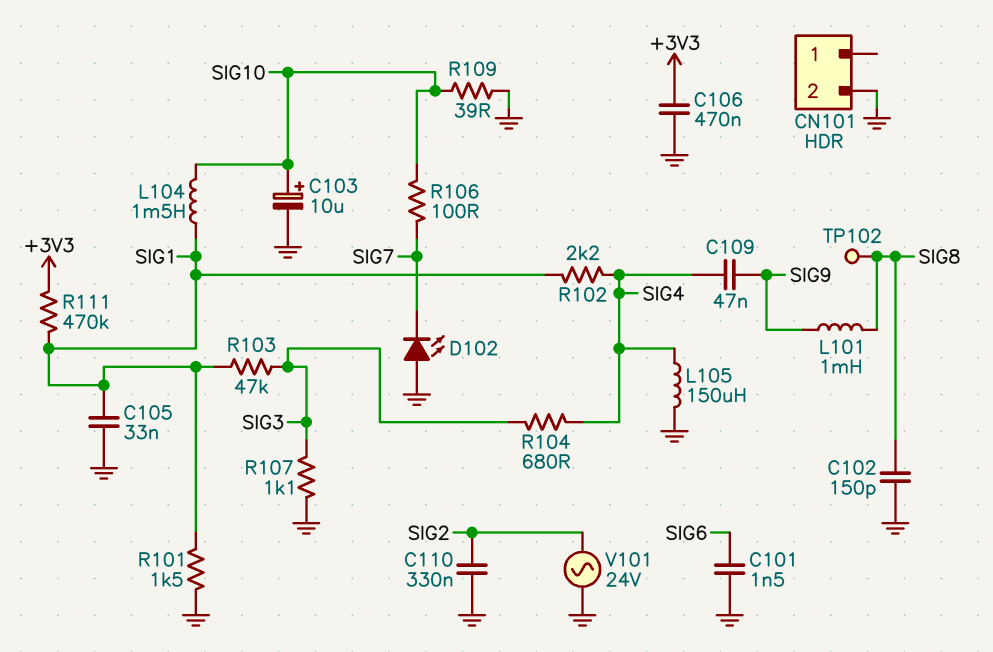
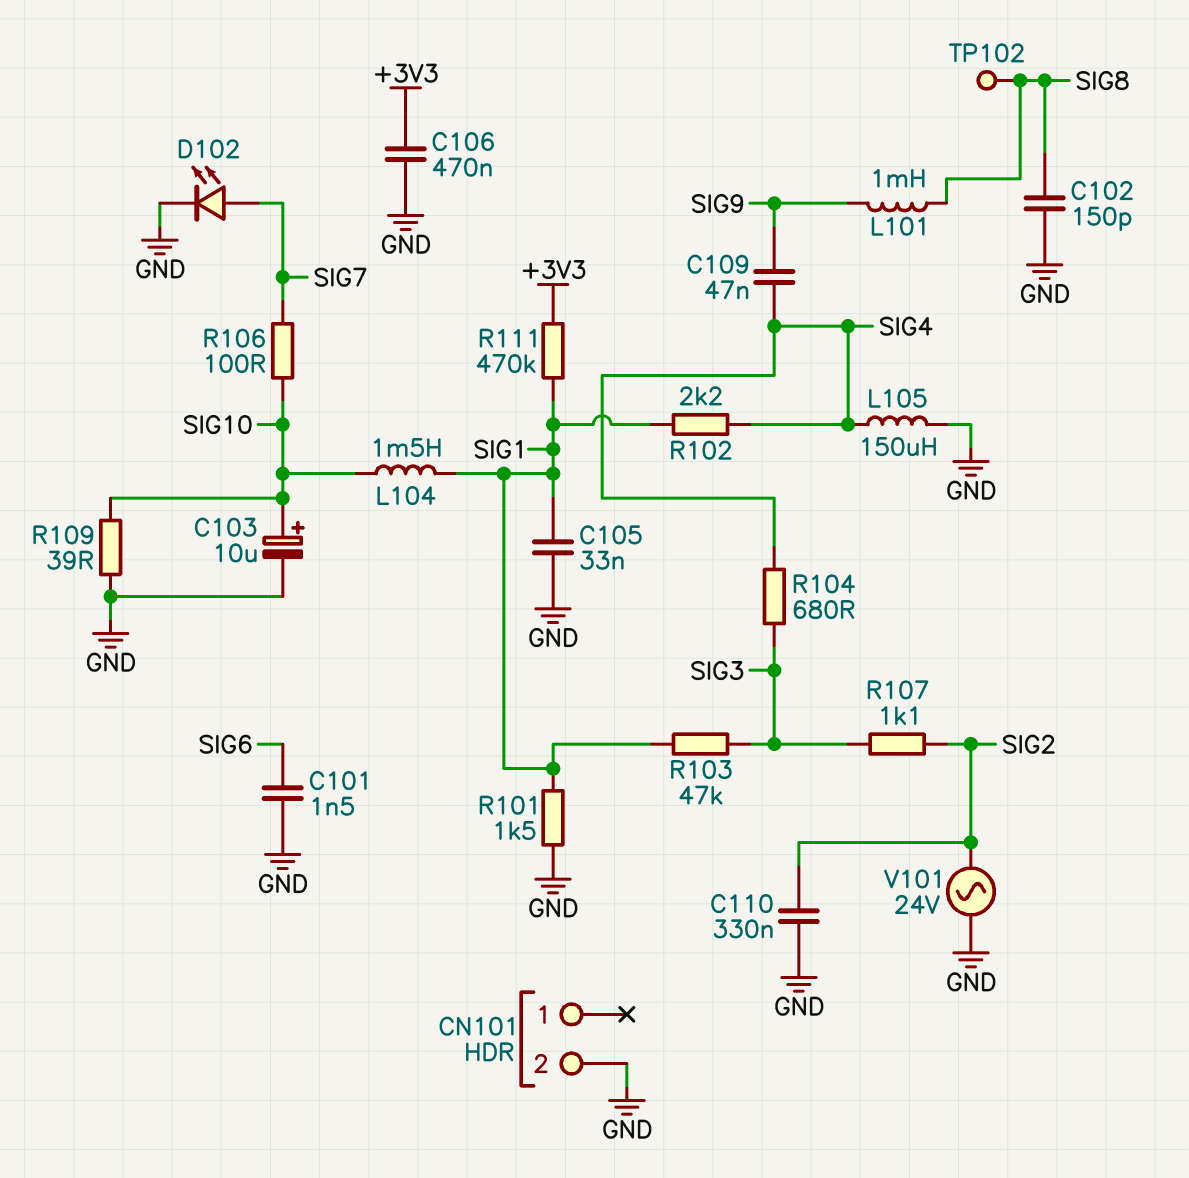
D102: LED (A GND, K SIG7) -> LED (A SIG7, K GND)
R107: 1.1k (GND, SIG3) -> 1.1k (SIG2, SIG3)

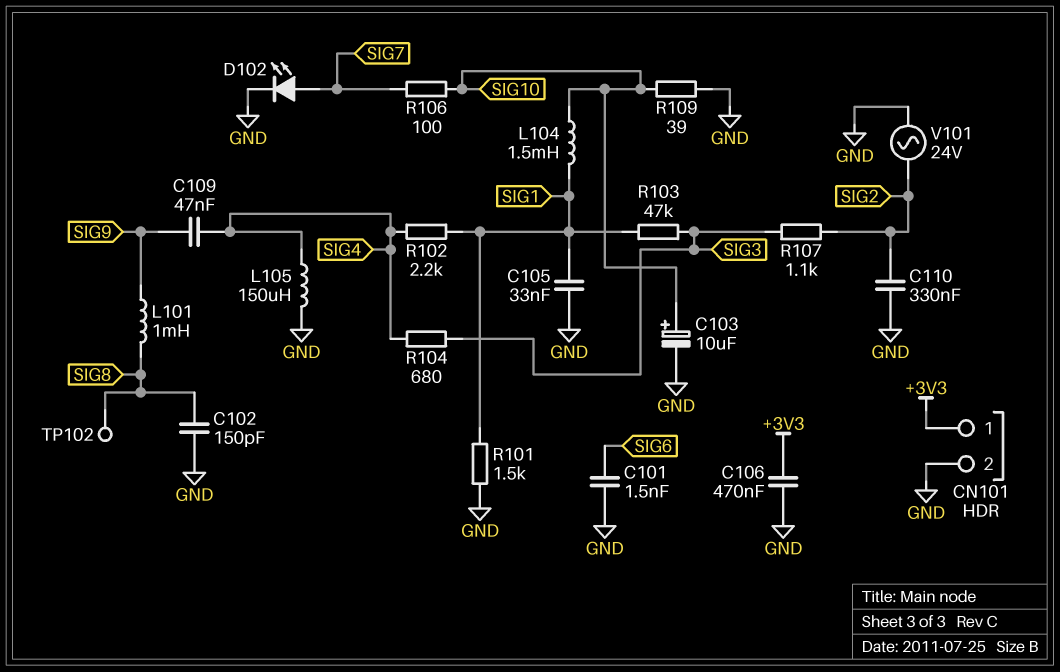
CN101 pin 1: none -> +3V3
R111: 470k (+3V3, SIG1) -> none

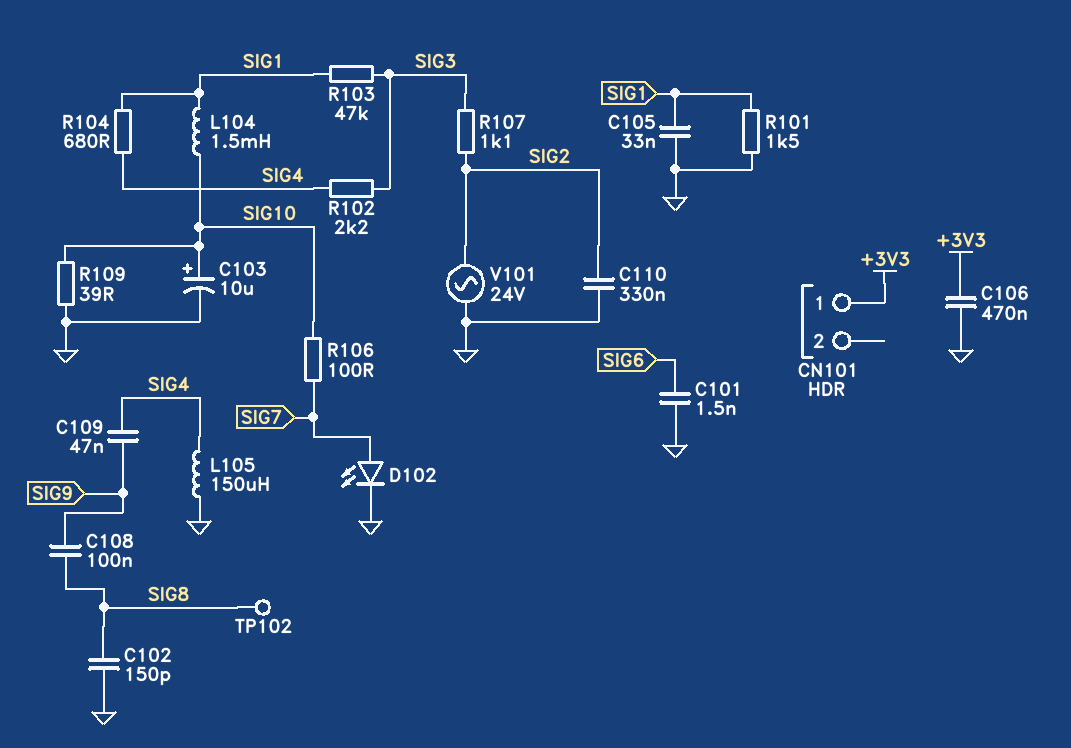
C108: none -> 100nF (SIG8, SIG9)
CN101 pin 2: GND -> none
L101: 1mH (SIG8, SIG9) -> none
R102: 2.2k (SIG1, SIG4) -> 2.2k (SIG3, SIG4)
R104: 680 (SIG3, SIG4) -> 680 (SIG1, SIG4)

